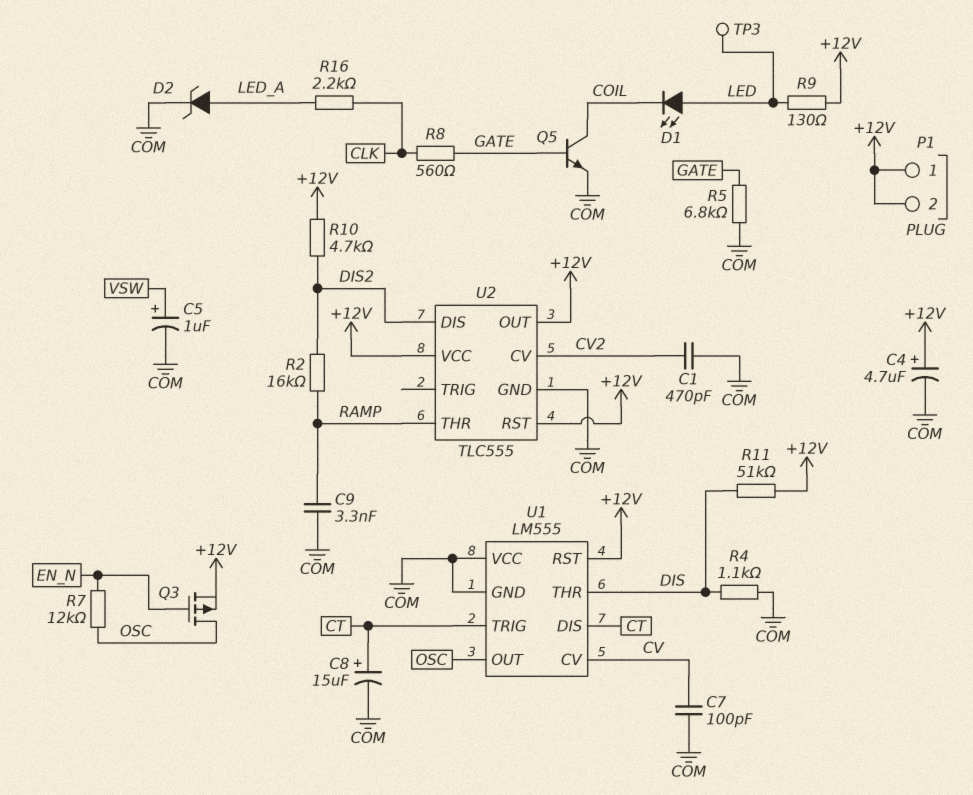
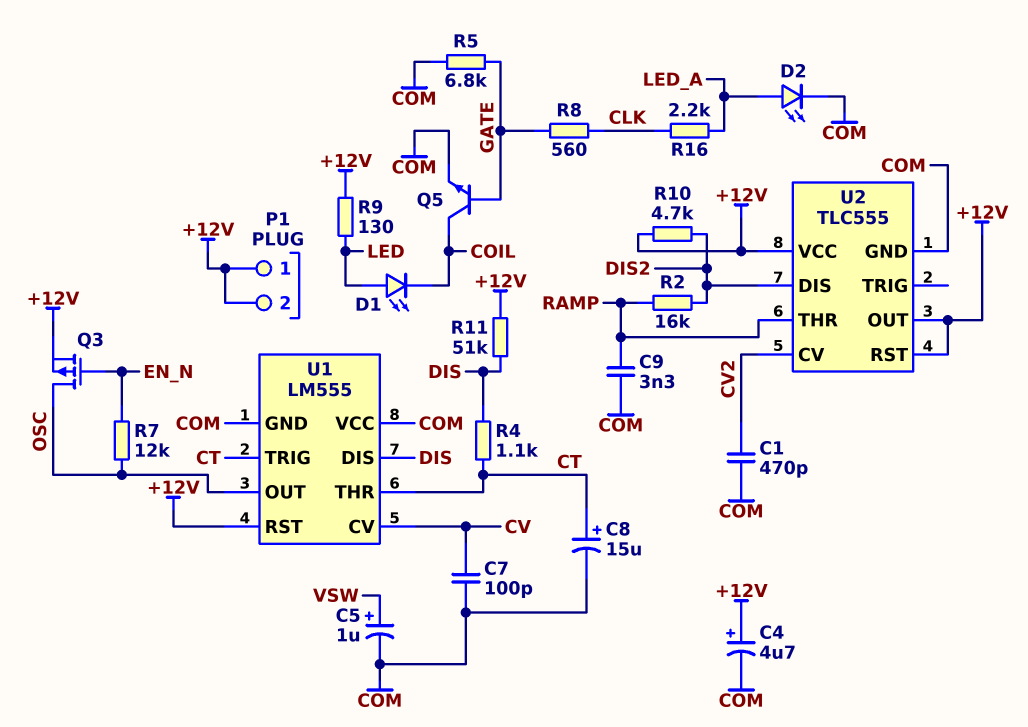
D2: zener (A LED_A, K COM) -> LED (A LED_A, K COM)
R4: 1.1k (COM, DIS) -> 1.1k (CT, DIS)
TP3: test point (LED) -> none
U1 pin DIS: CT -> DIS
U1 pin THR: DIS -> CT

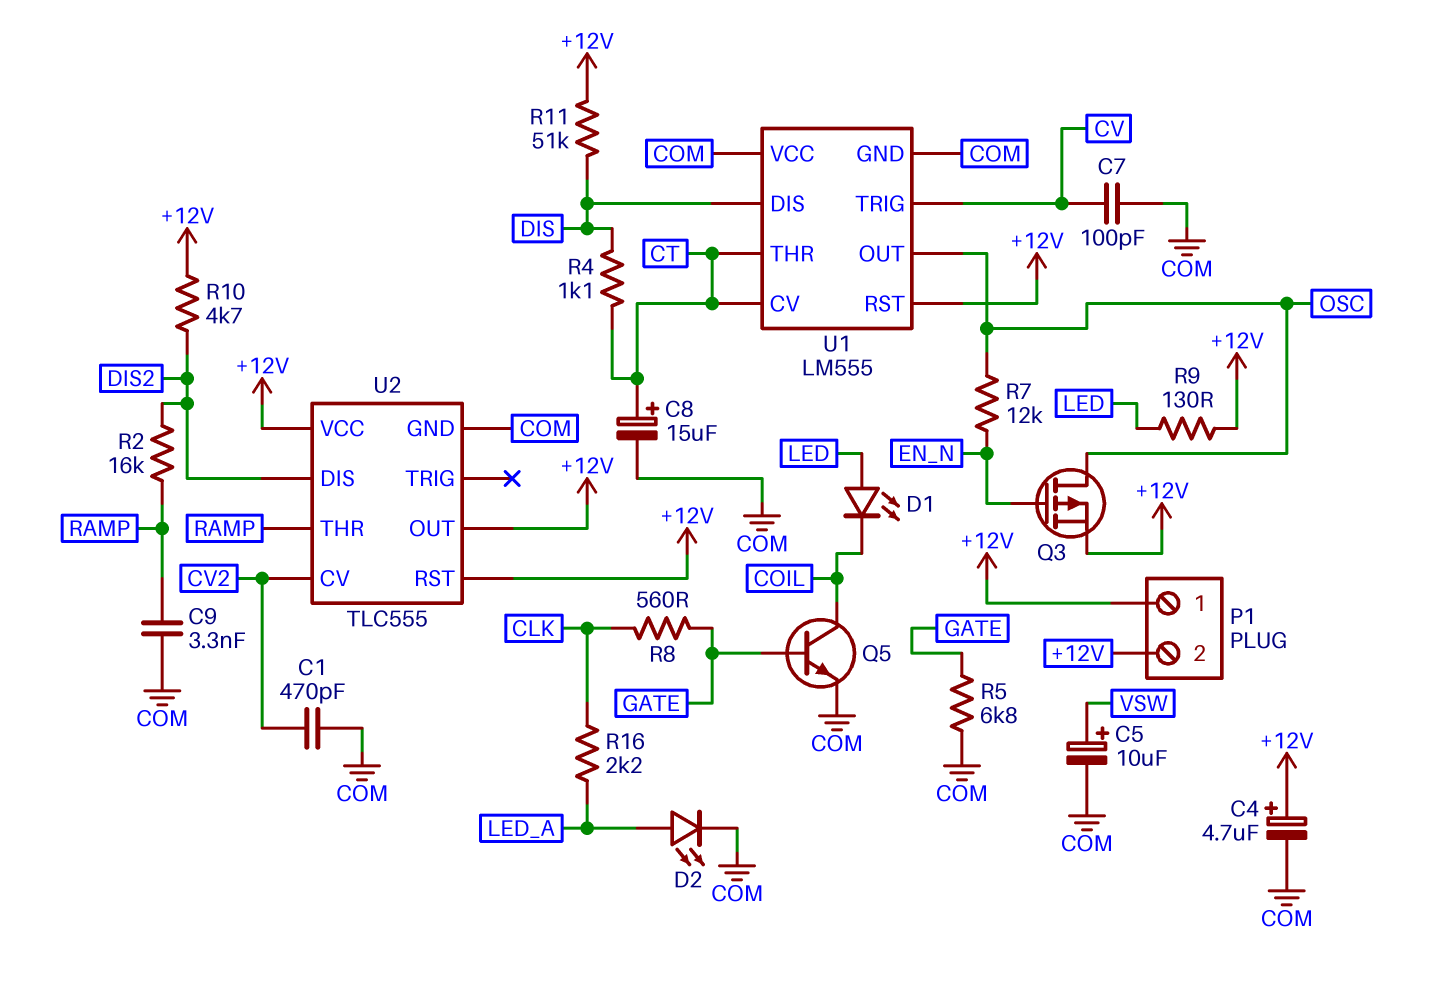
C5: 1uF (plus VSW, minus COM) -> 10uF (plus VSW, minus COM)
U1 pin CV: CV -> CT
U1 pin TRIG: CT -> CV

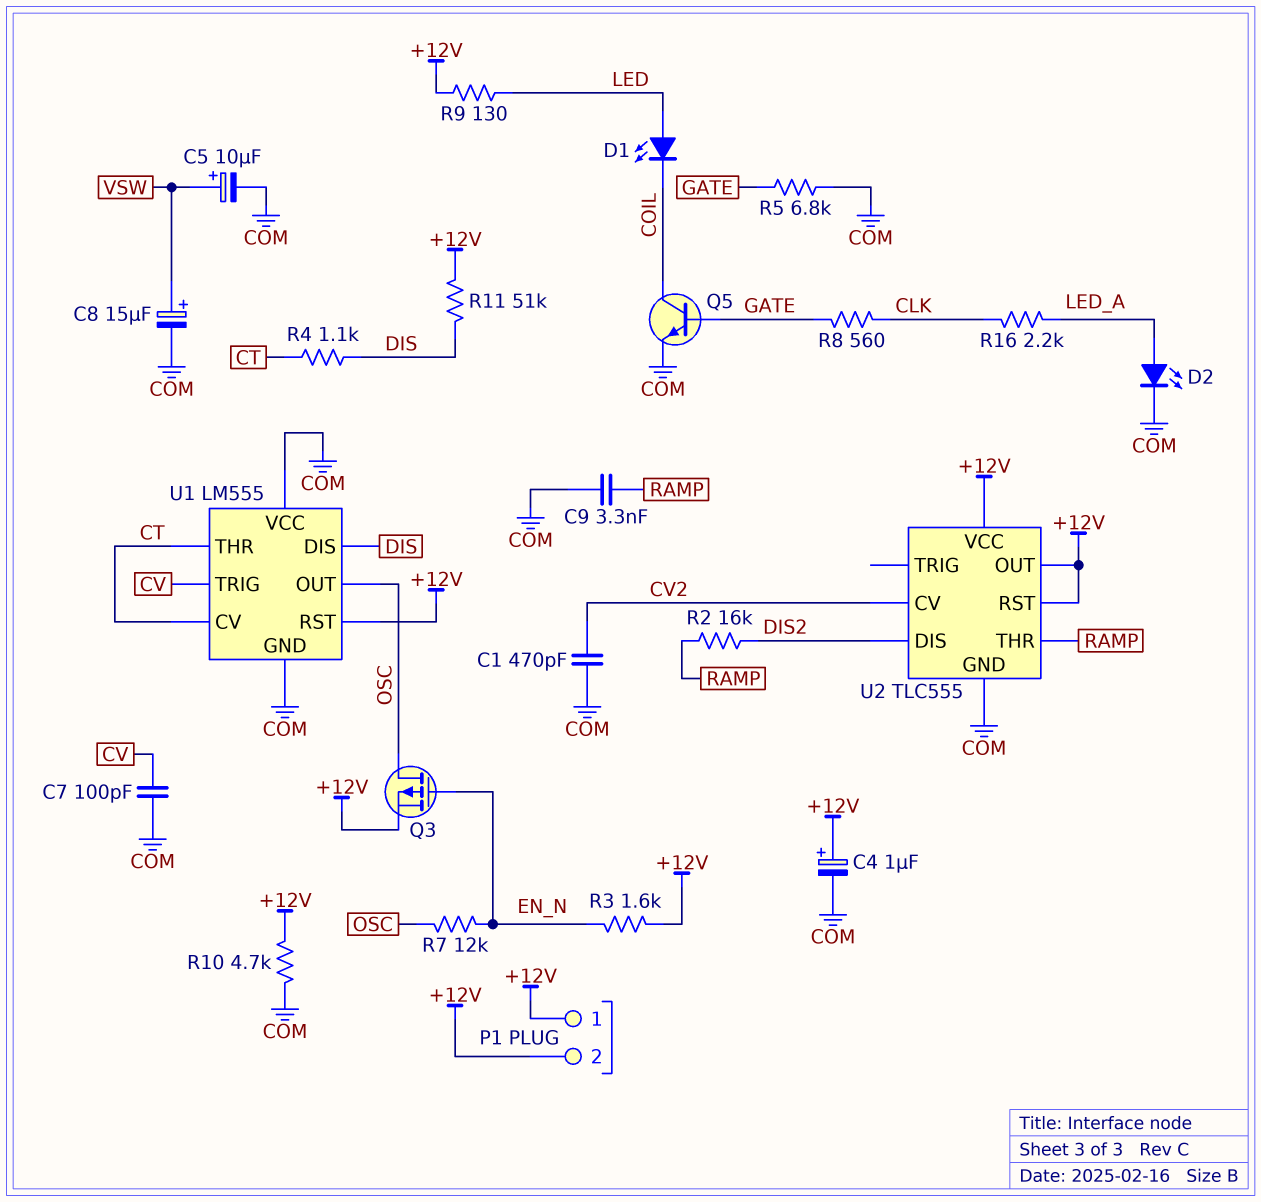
C4: 4.7uF (plus +12V, minus COM) -> 1uF (plus +12V, minus COM)
C8: 15uF (plus CT, minus COM) -> 15uF (plus VSW, minus COM)
R3: none -> 1.6k (+12V, EN_N)
R10: 4.7k (+12V, DIS2) -> 4.7k (+12V, COM)

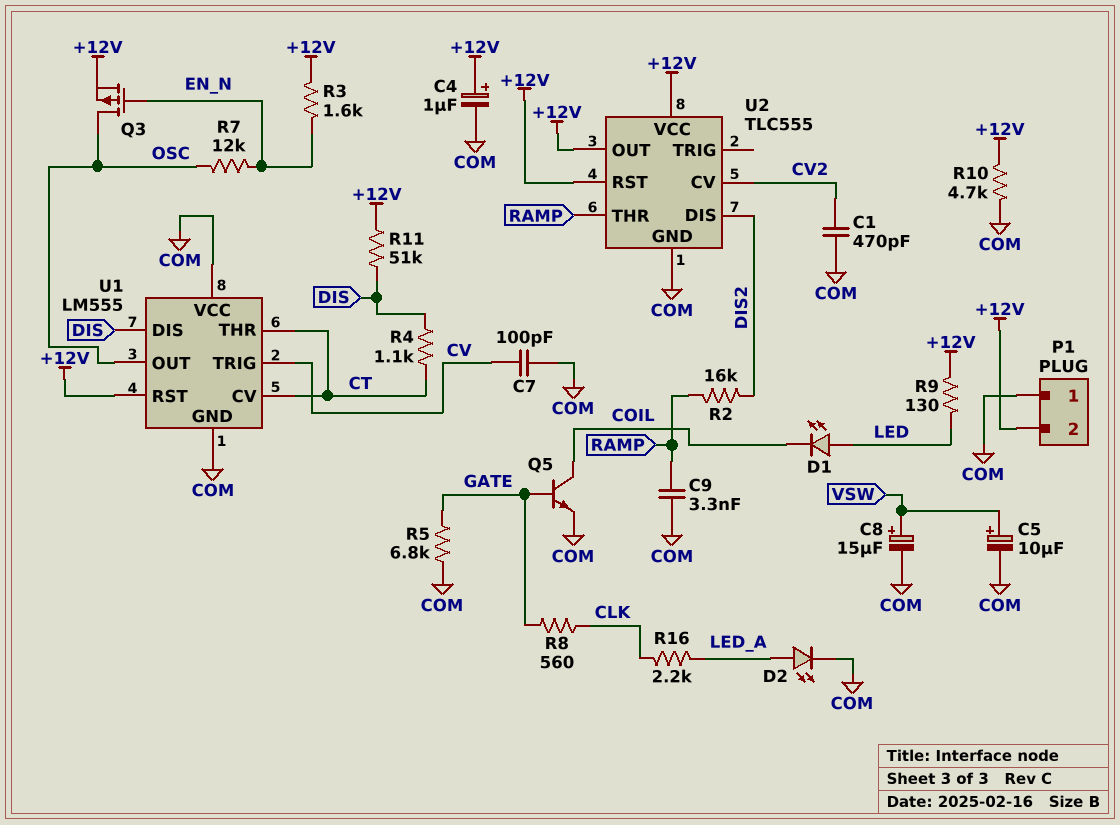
P1 pin 1: +12V -> COM

